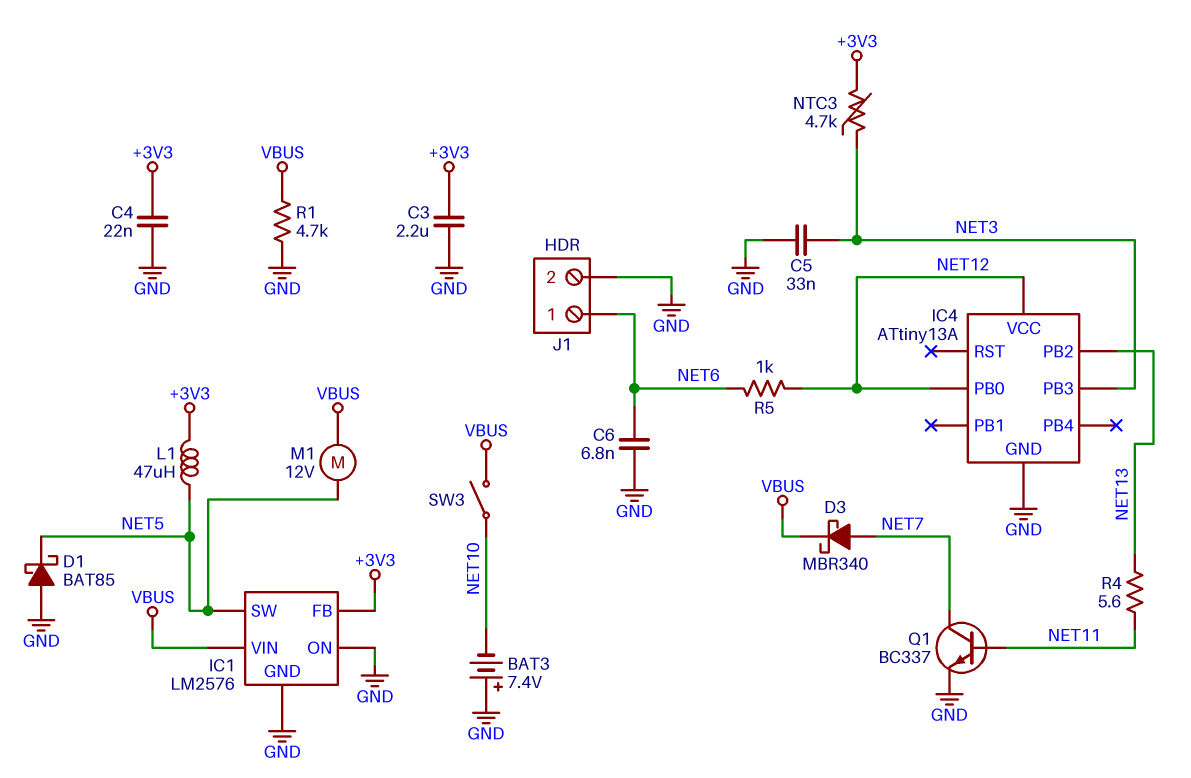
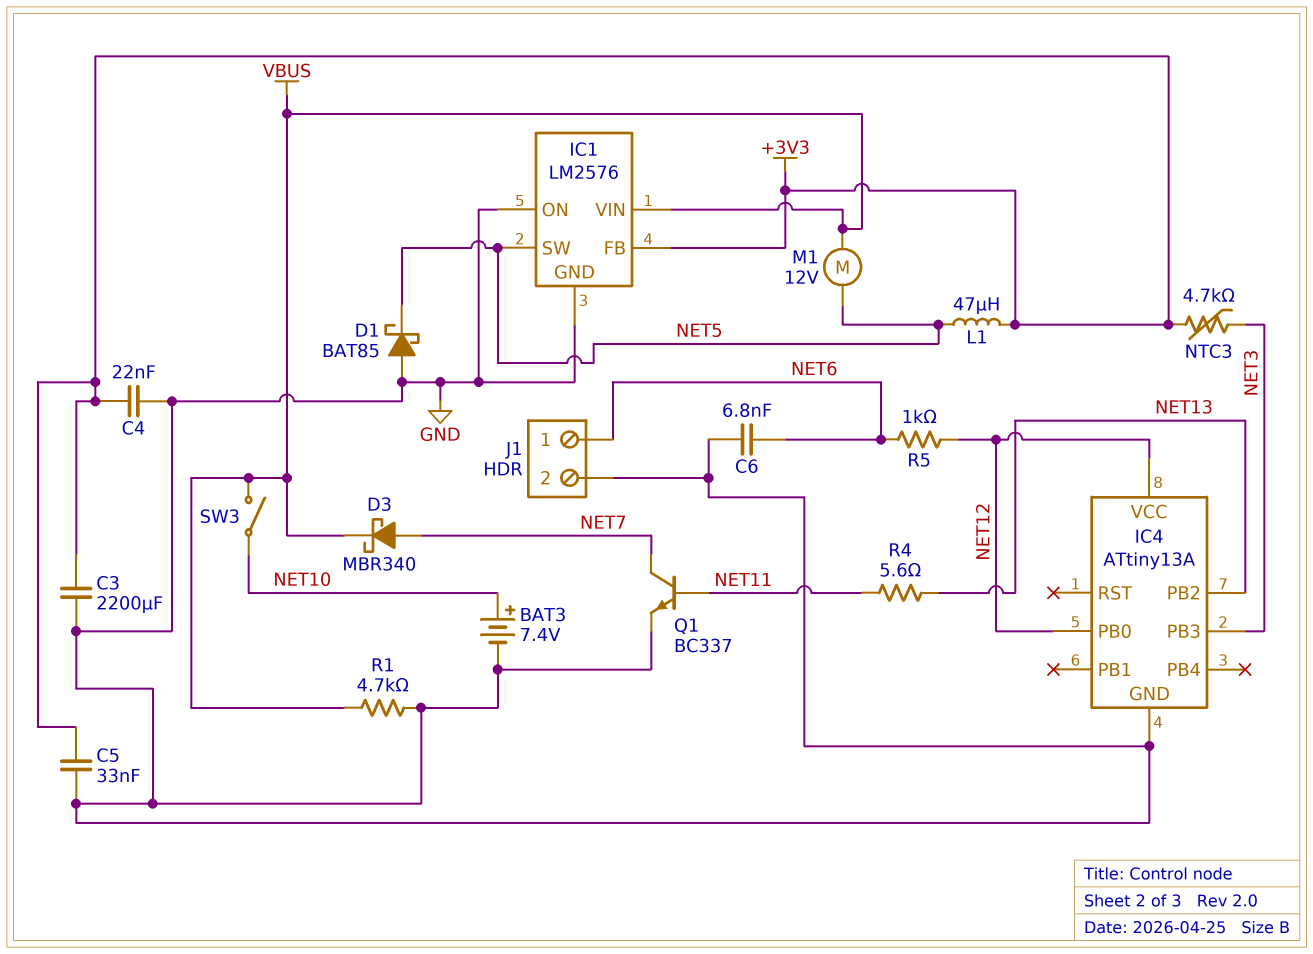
BAT3: 7.4V (plus GND, minus NET10) -> 7.4V (plus NET10, minus GND)
C3: 2.2uF (+3V3, GND) -> 2200uF (+3V3, GND)
C5: 33nF (GND, NET3) -> 33nF (+3V3, GND)

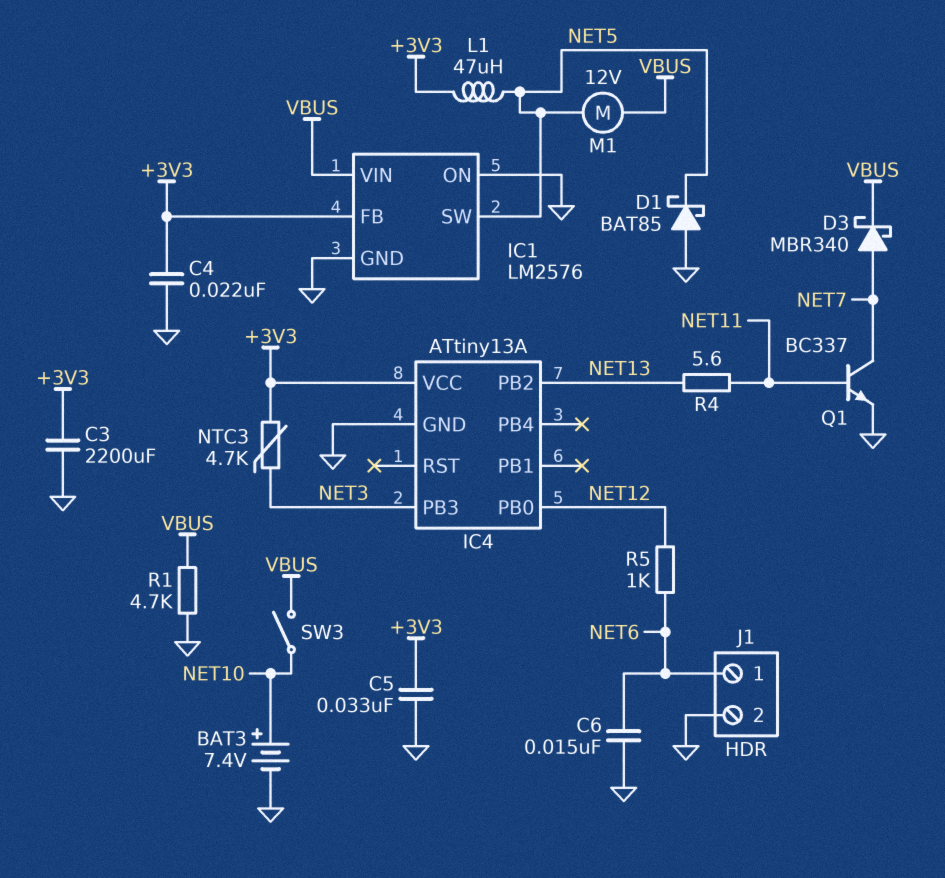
C6: 6.8nF (GND, NET6) -> 15nF (GND, NET6)
IC4 pin VCC: NET12 -> +3V3

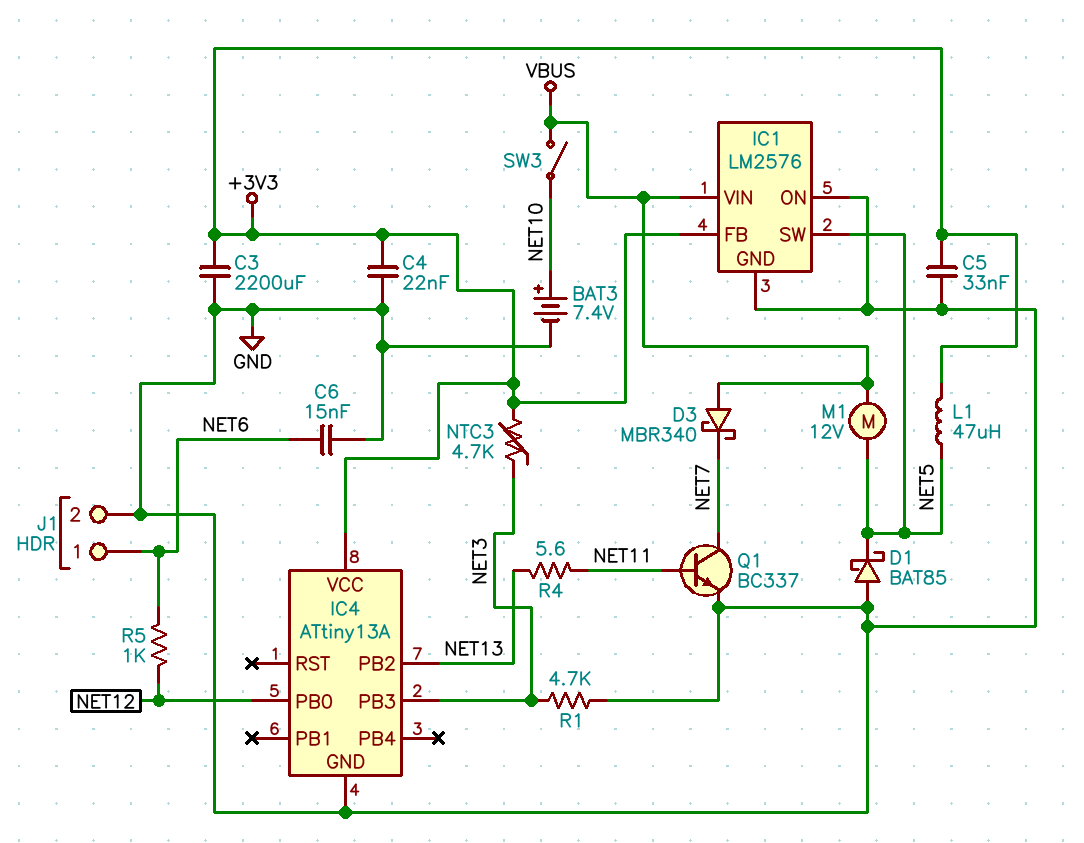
D3: schottky MBR340 (A NET7, K VBUS) -> schottky MBR340 (A VBUS, K NET7)
R1: 4.7k (GND, VBUS) -> 4.7k (GND, NET3)

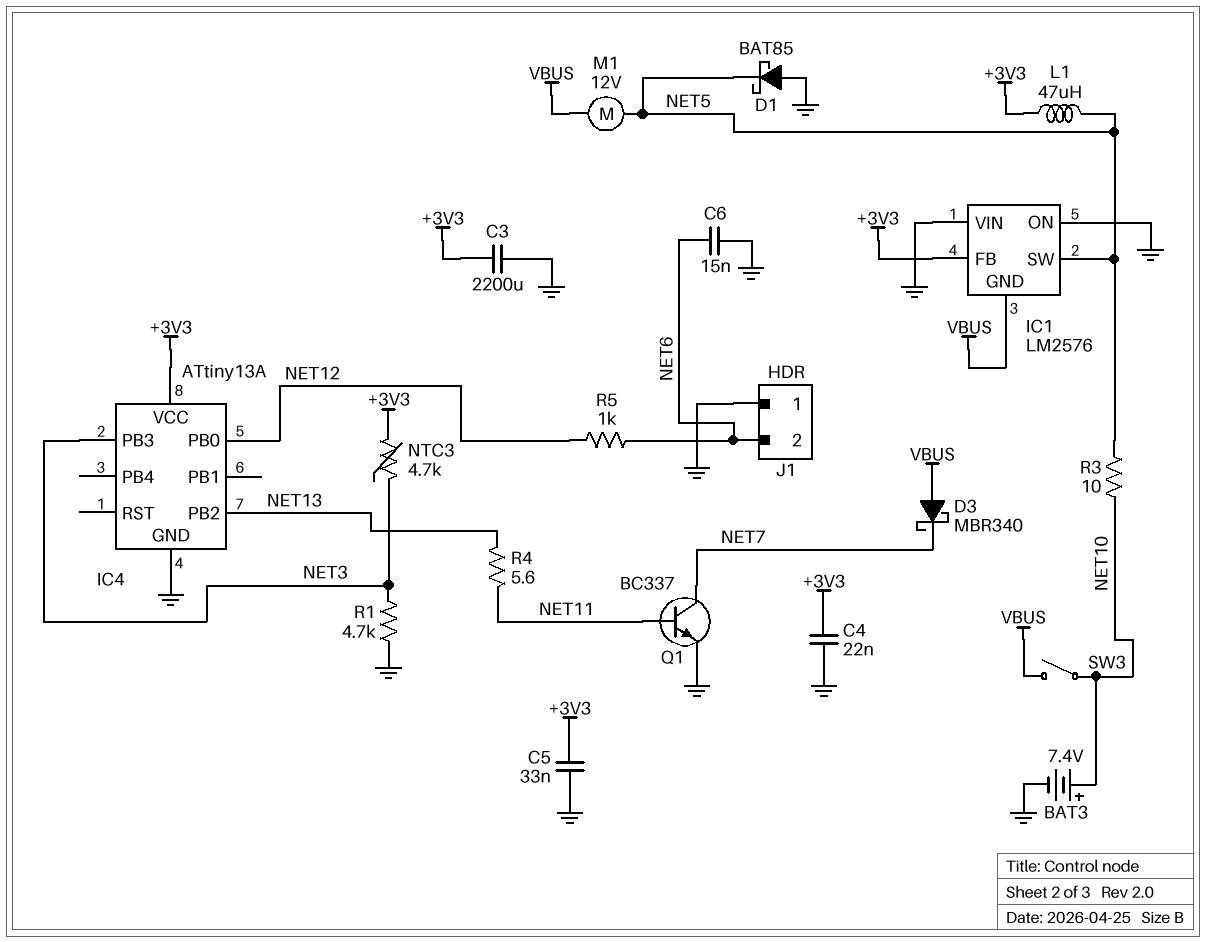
IC1 pin GND: GND -> VBUS
IC1 pin VIN: VBUS -> GND
J1 pin 1: NET6 -> GND
J1 pin 2: GND -> NET6
R3: none -> 10 (NET5, NET10)

